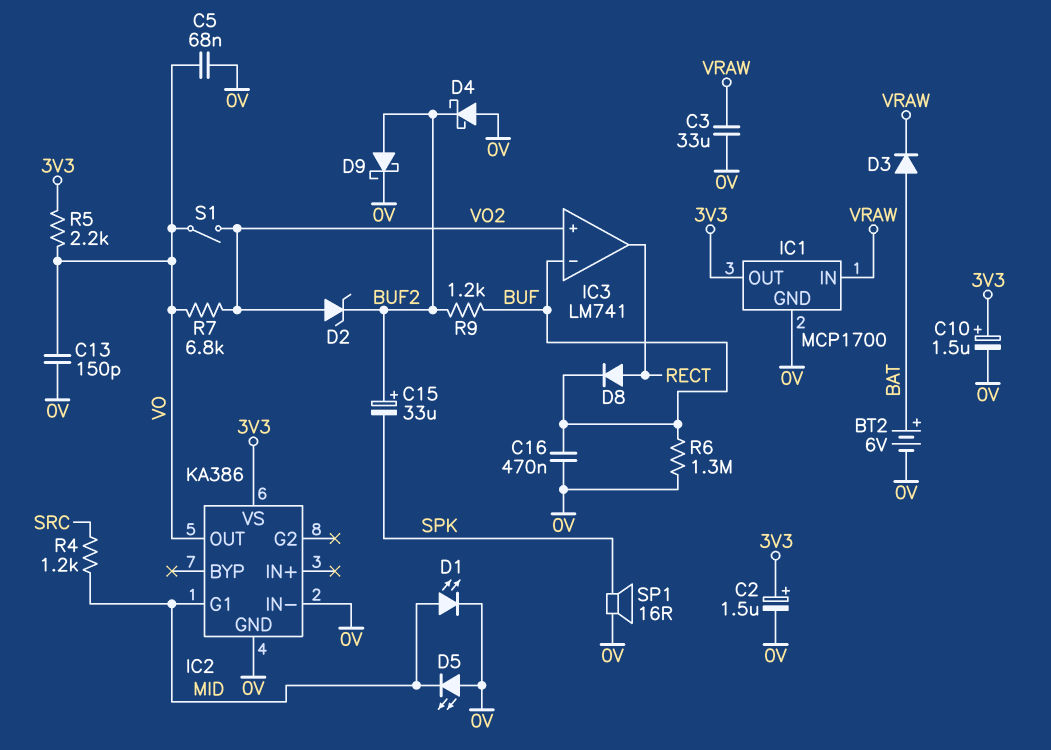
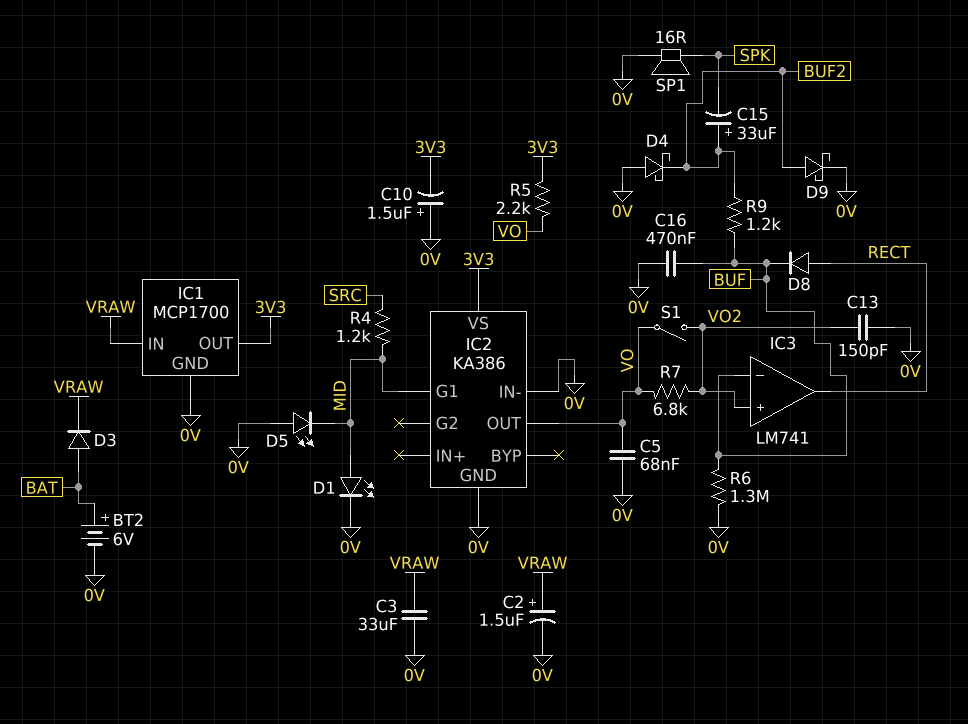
C2: 1.5uF (plus 3V3, minus 0V) -> 1.5uF (plus VRAW, minus 0V)
C10: 1.5uF (plus 3V3, minus 0V) -> 1.5uF (plus 0V, minus 3V3)
C13: 150pF (0V, VO) -> 150pF (0V, VO2)
D2: zener (A VO2, K BUF2) -> none

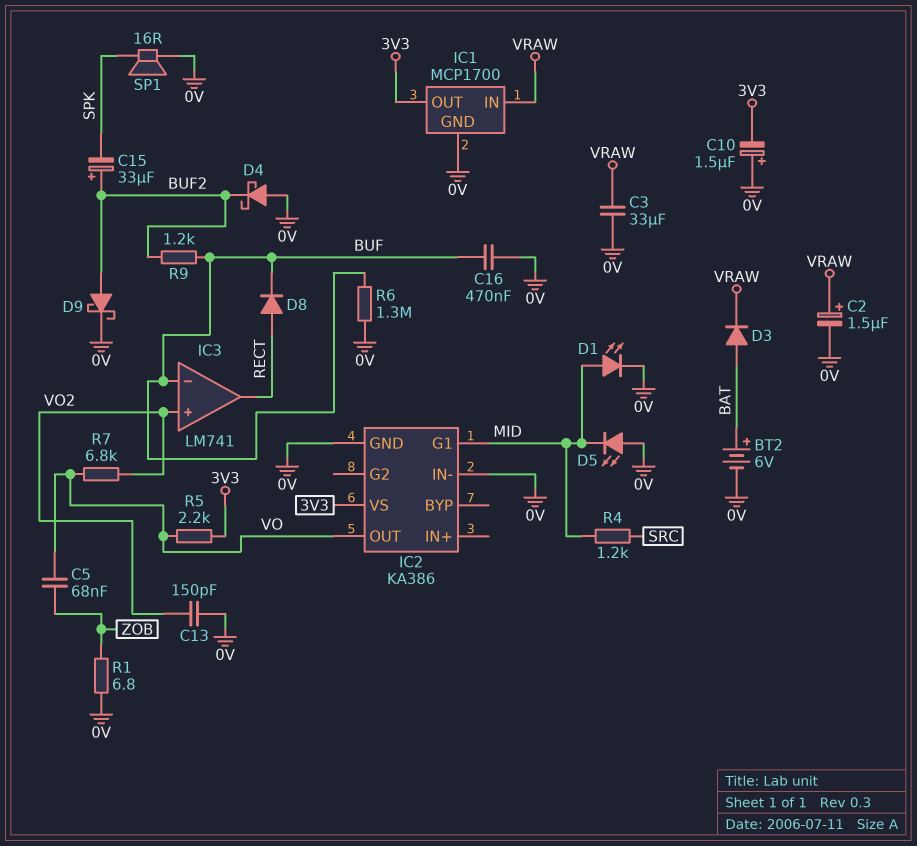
C5: 68nF (0V, VO) -> 68nF (VO, ZOB)
R1: none -> 6.8 (0V, ZOB)
S1: switch (VO, VO2) -> none

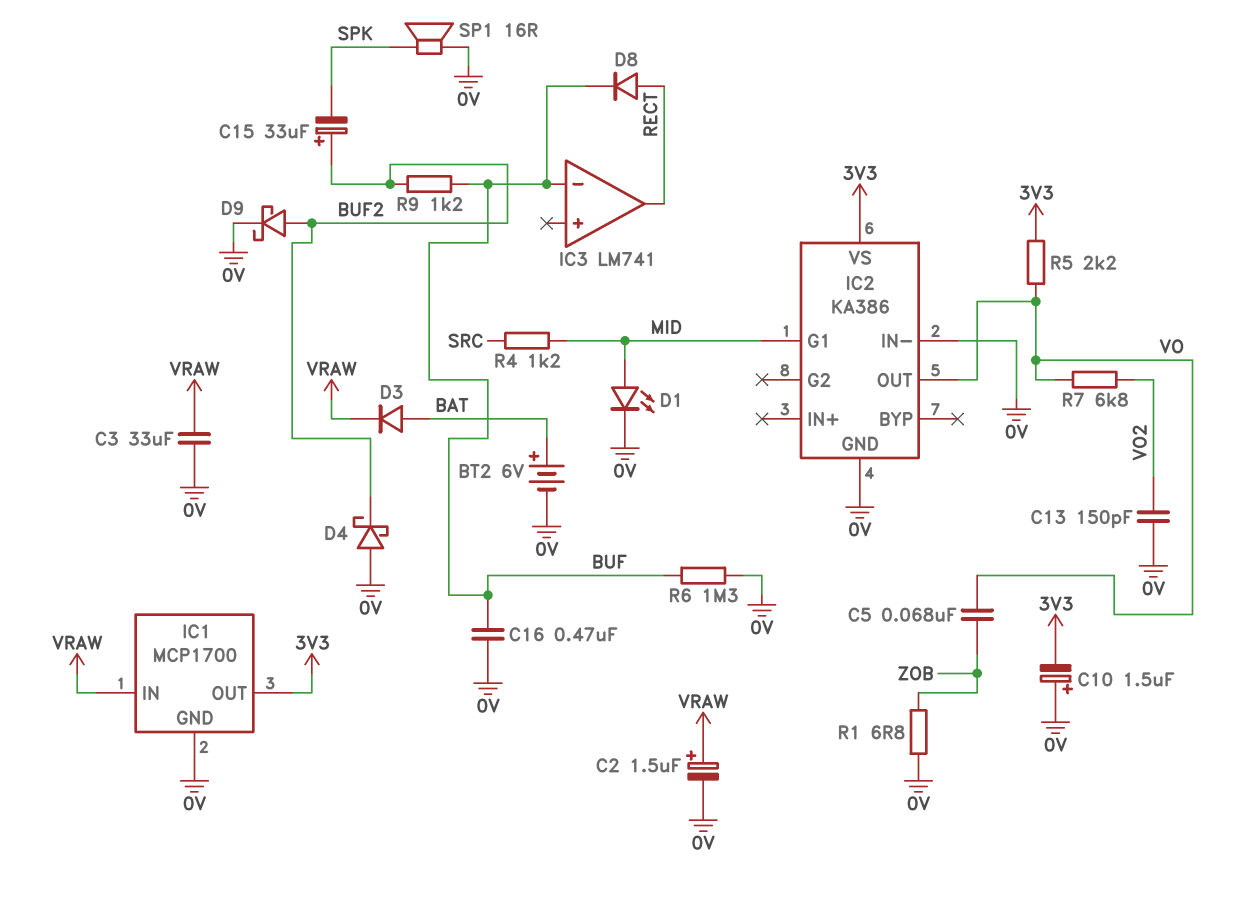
D5: LED (A 0V, K MID) -> none
IC3 pin in+: VO2 -> none

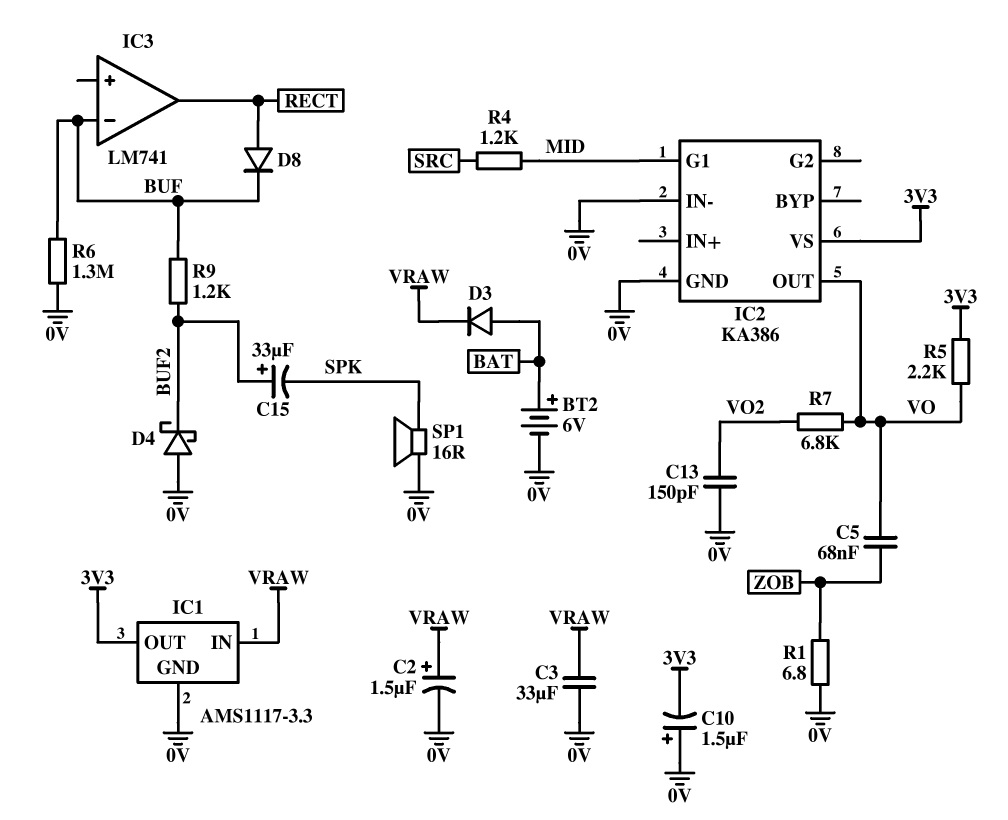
C16: 470nF (0V, BUF) -> none
D1: LED (A MID, K 0V) -> none
D9: schottky (A BUF2, K 0V) -> none
IC1: MCP1700 -> AMS1117-3.3

